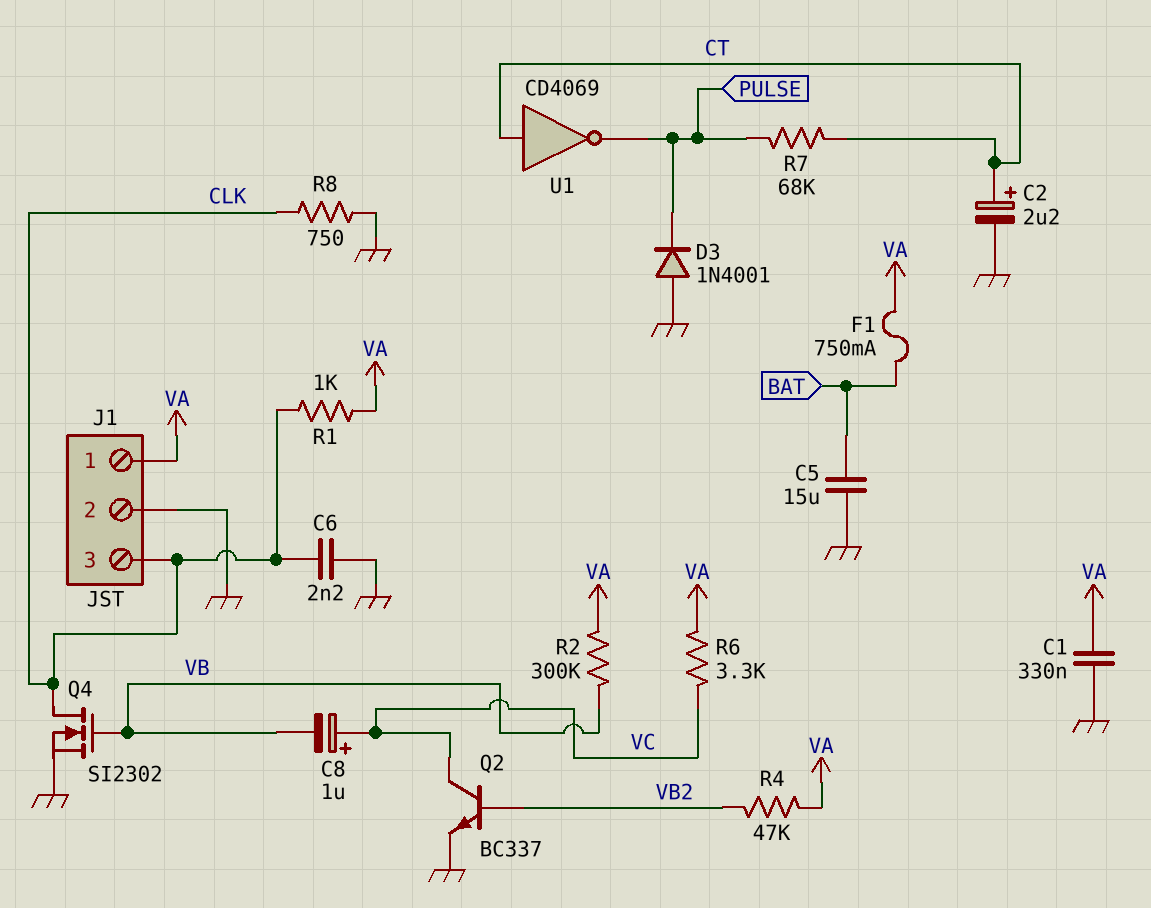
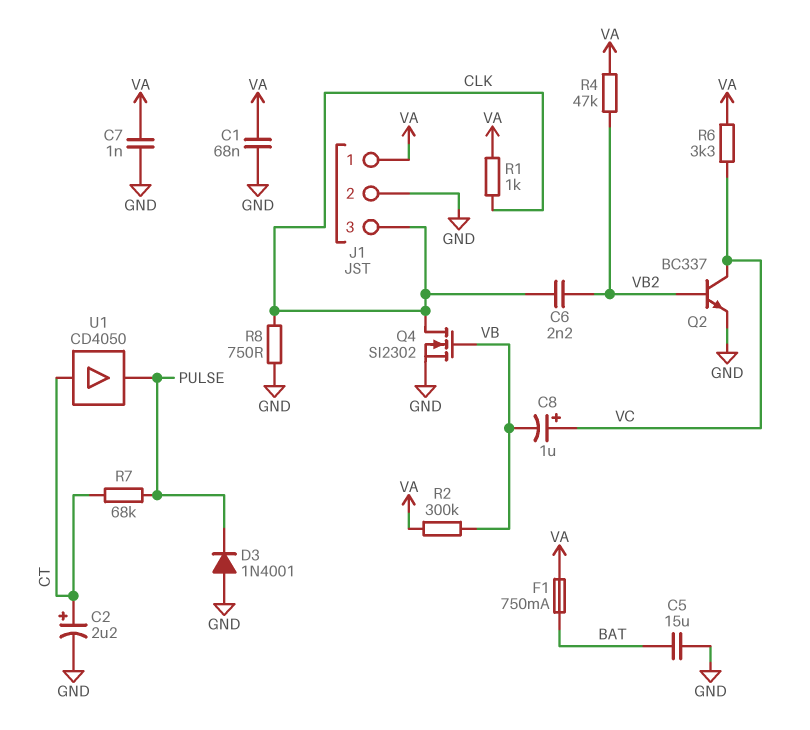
C1: 330nF (GND, VA) -> 68nF (GND, VA)
C6: 2.2nF (CLK, GND) -> 2.2nF (CLK, VB2)
C7: none -> 1nF (GND, VA)
U1: NOT CD4069 (in CT, out PULSE) -> buffer CD4050 (in CT, out PULSE)

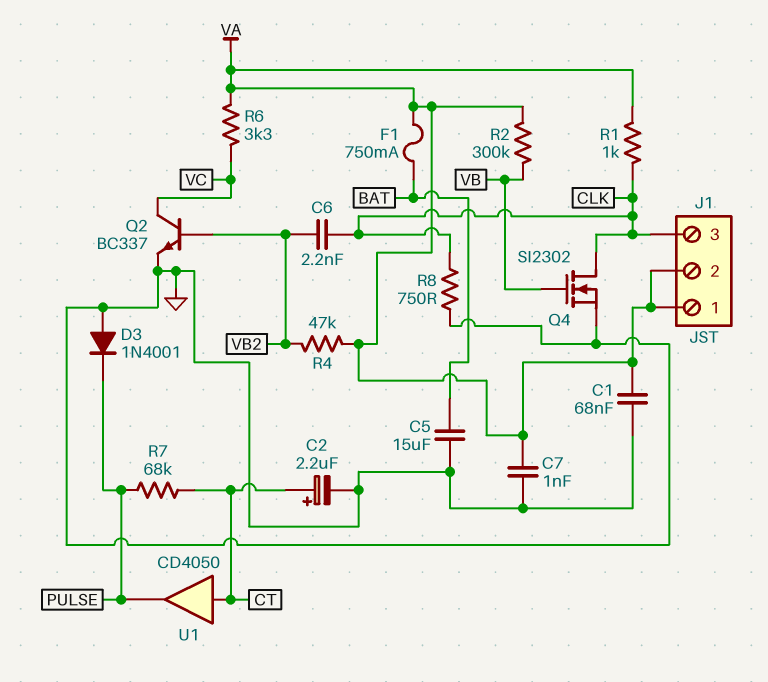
C8: 1uF (plus VC, minus VB) -> none
J1 pin 2: GND -> VA

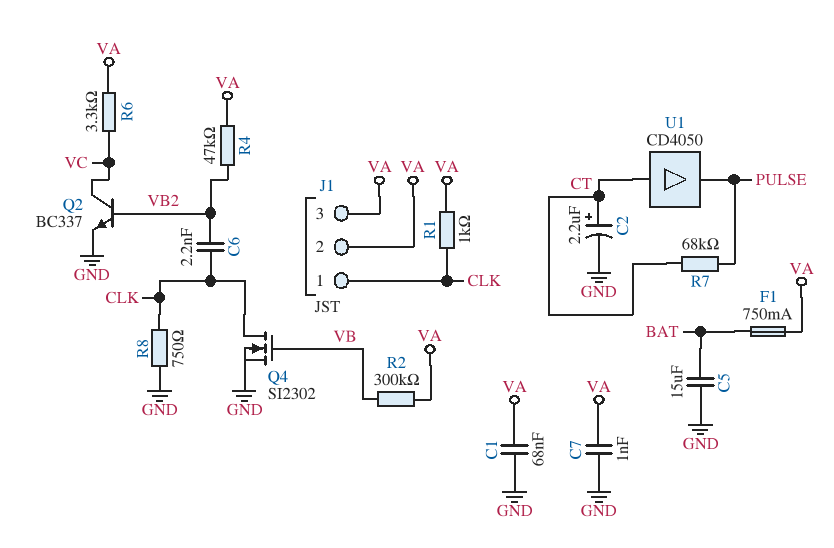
D3: diode 1N4001 (A GND, K PULSE) -> none
J1 pin 1: VA -> CLK
J1 pin 3: CLK -> VA

